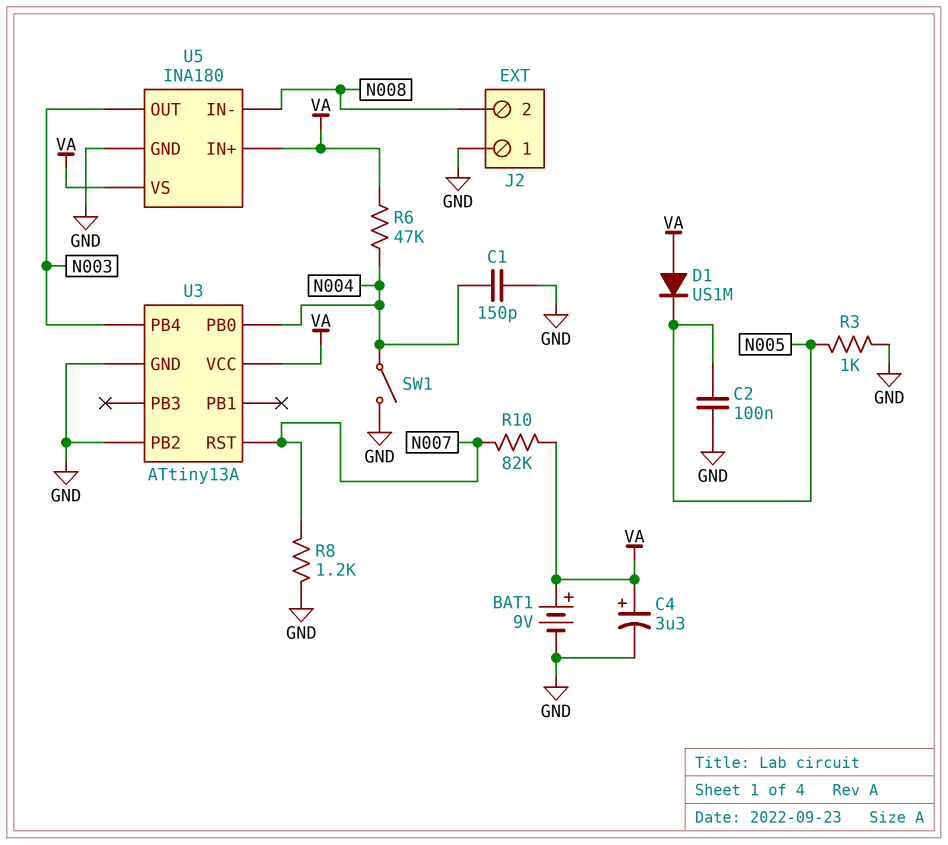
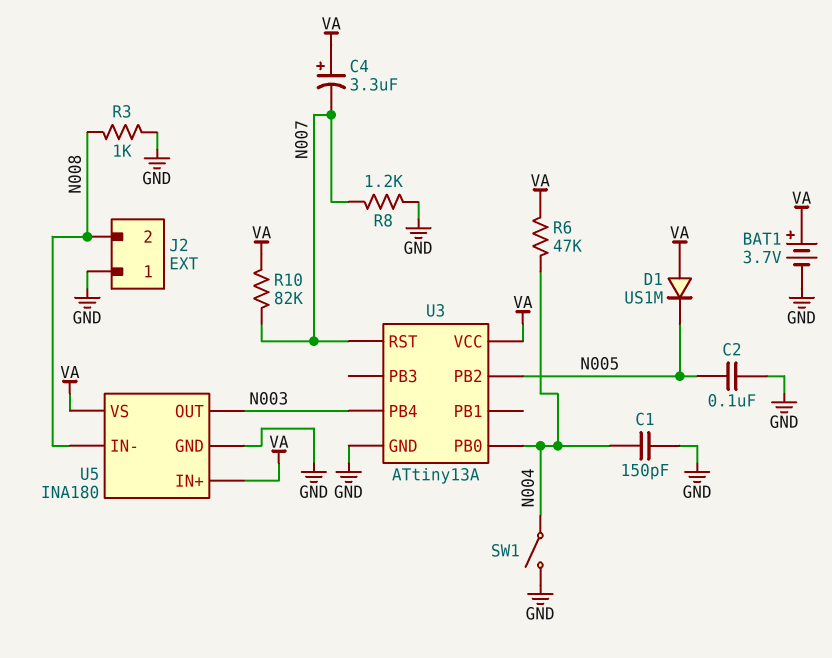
BAT1: 9V (plus VA, minus GND) -> 3.7V (plus VA, minus GND)
C4: 3.3uF (plus VA, minus GND) -> 3.3uF (plus VA, minus N007)
R3: 1k (GND, N005) -> 1k (GND, N008)
U3 pin PB2: GND -> N005

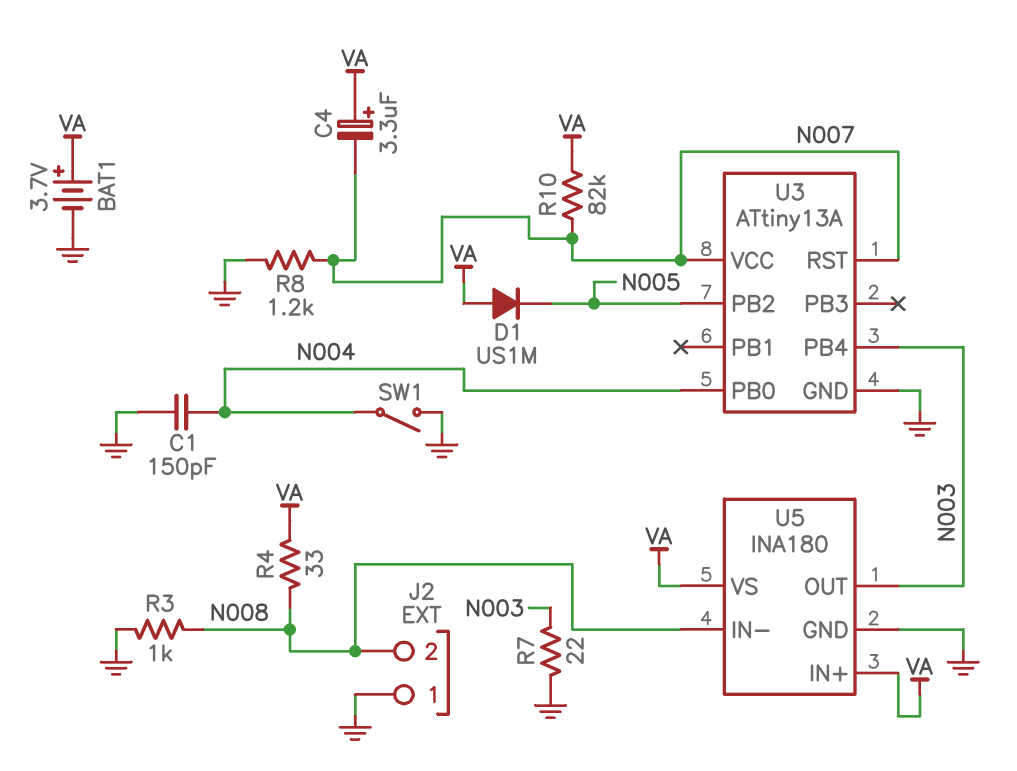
C2: 100nF (GND, N005) -> none
R4: none -> 33 (N008, VA)
R6: 47k (N004, VA) -> none
R7: none -> 22 (GND, N003)
U3 pin VCC: VA -> N007

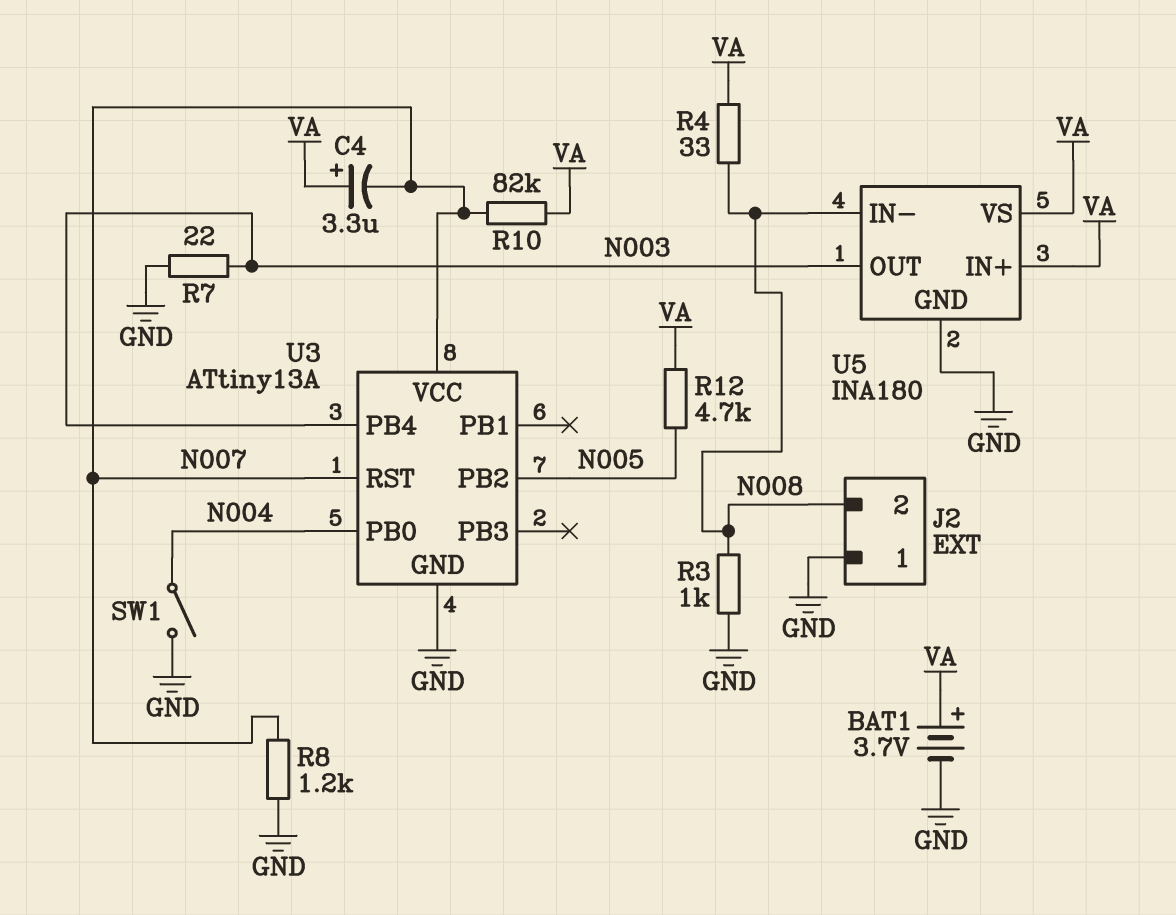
C1: 150pF (GND, N004) -> none
D1: diode US1M (A VA, K N005) -> none
R12: none -> 4.7k (N005, VA)

